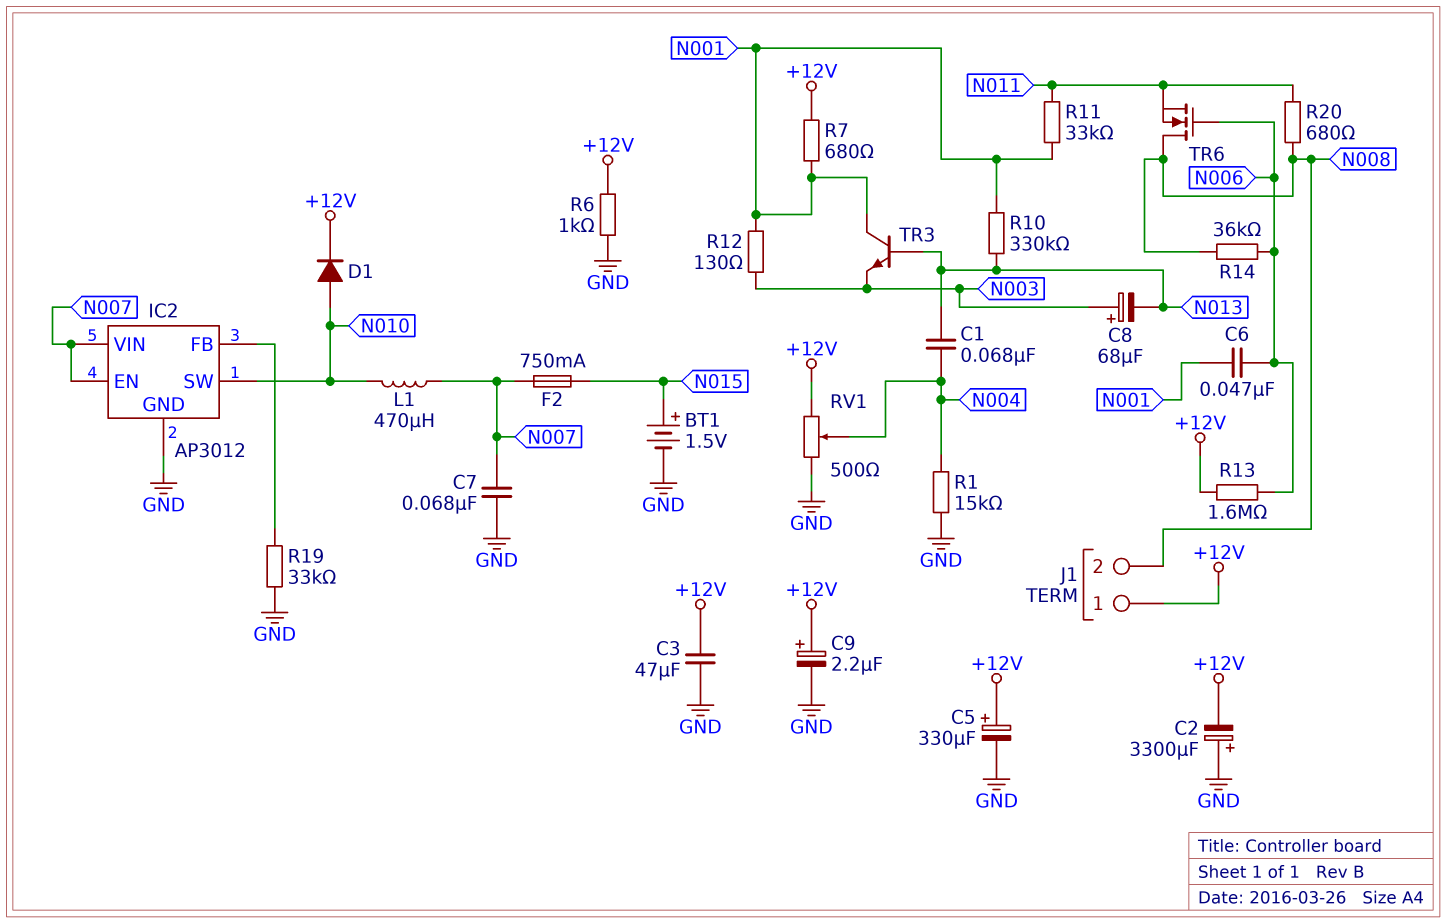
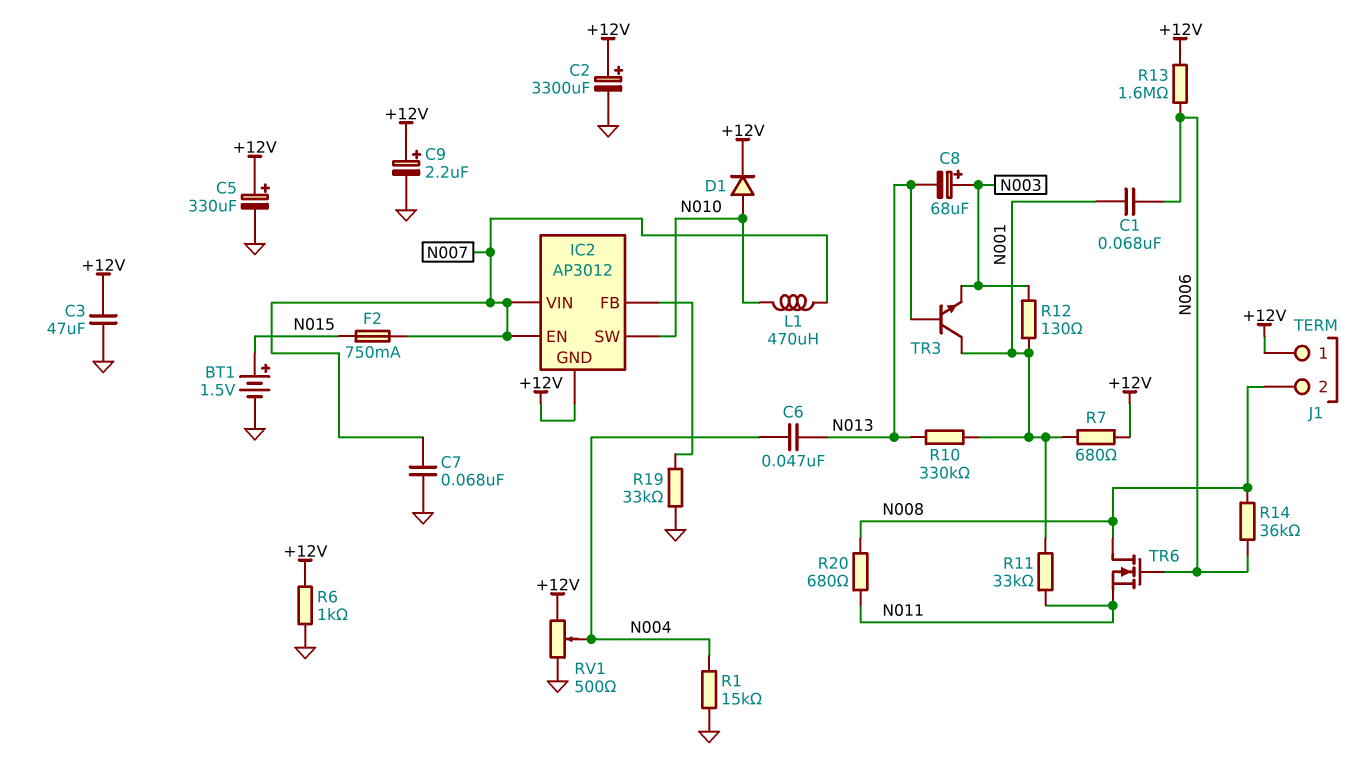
C1: 68nF (N004, N013) -> 68nF (N001, N006)
C2: 3300uF (plus GND, minus +12V) -> 3300uF (plus +12V, minus GND)
C6: 47nF (N001, N006) -> 47nF (N004, N013)
IC2 pin GND: GND -> +12V

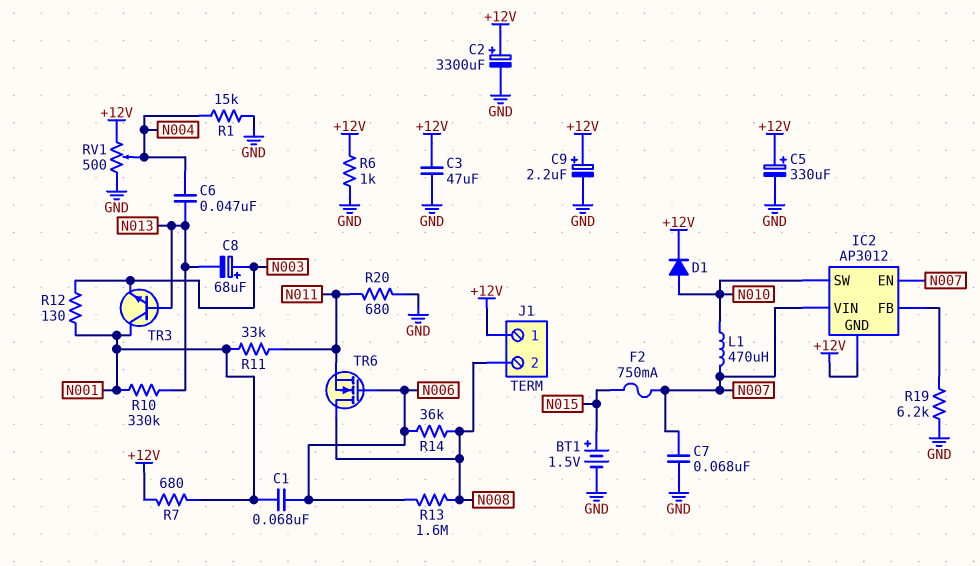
R13: 1.6M (+12V, N006) -> 1.6M (N006, N008)
R19: 33k (GND, IC2/FB) -> 6.2k (GND, IC2/FB)
R20: 680 (N008, N011) -> 680 (GND, N011)

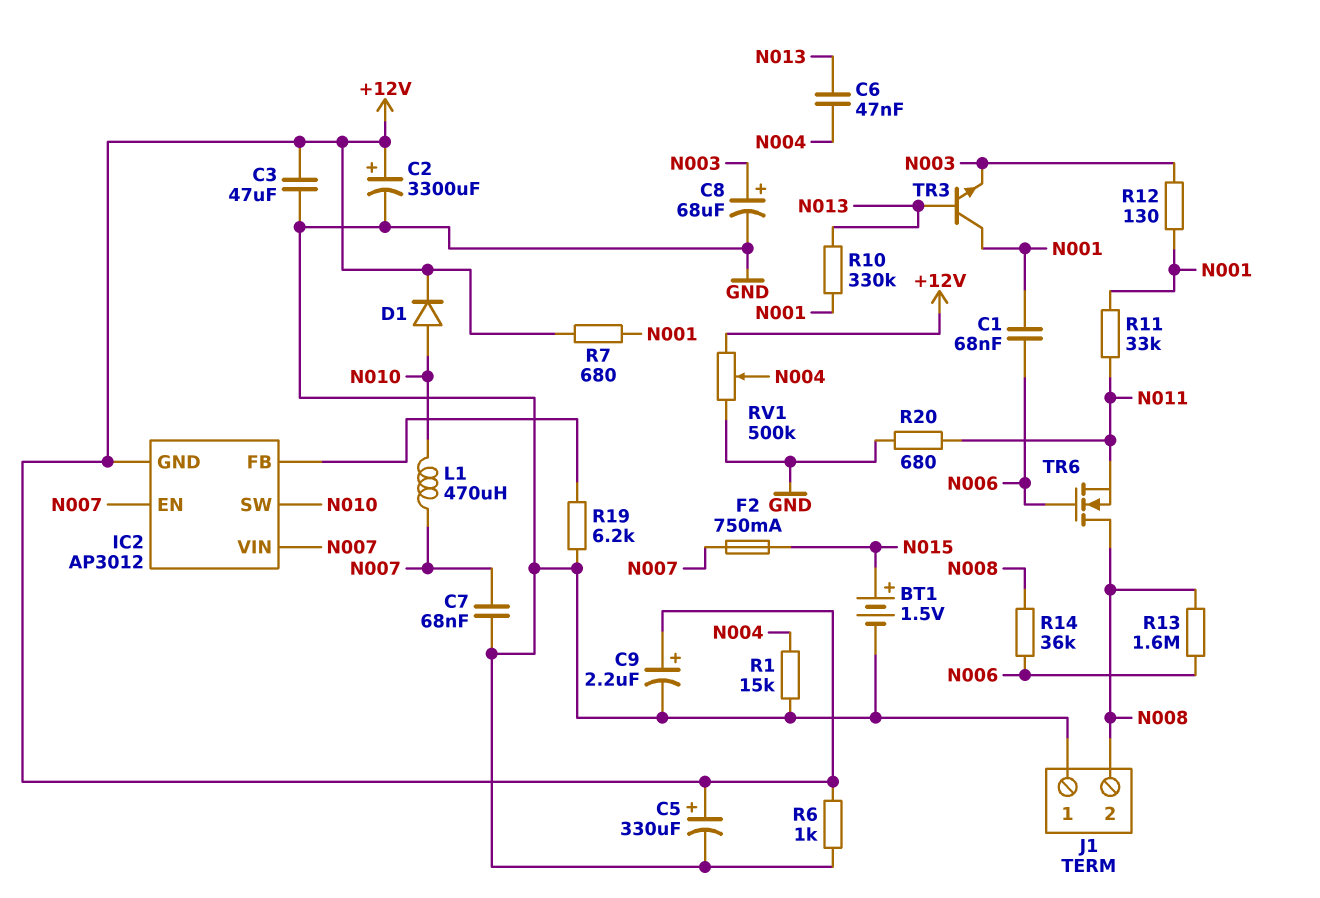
C8: 68uF (plus N003, minus N013) -> 68uF (plus N003, minus GND)
J1 pin 1: +12V -> GND
RV1: 500 (+12V, GND, wiper N004) -> 500k (+12V, GND, wiper N004)

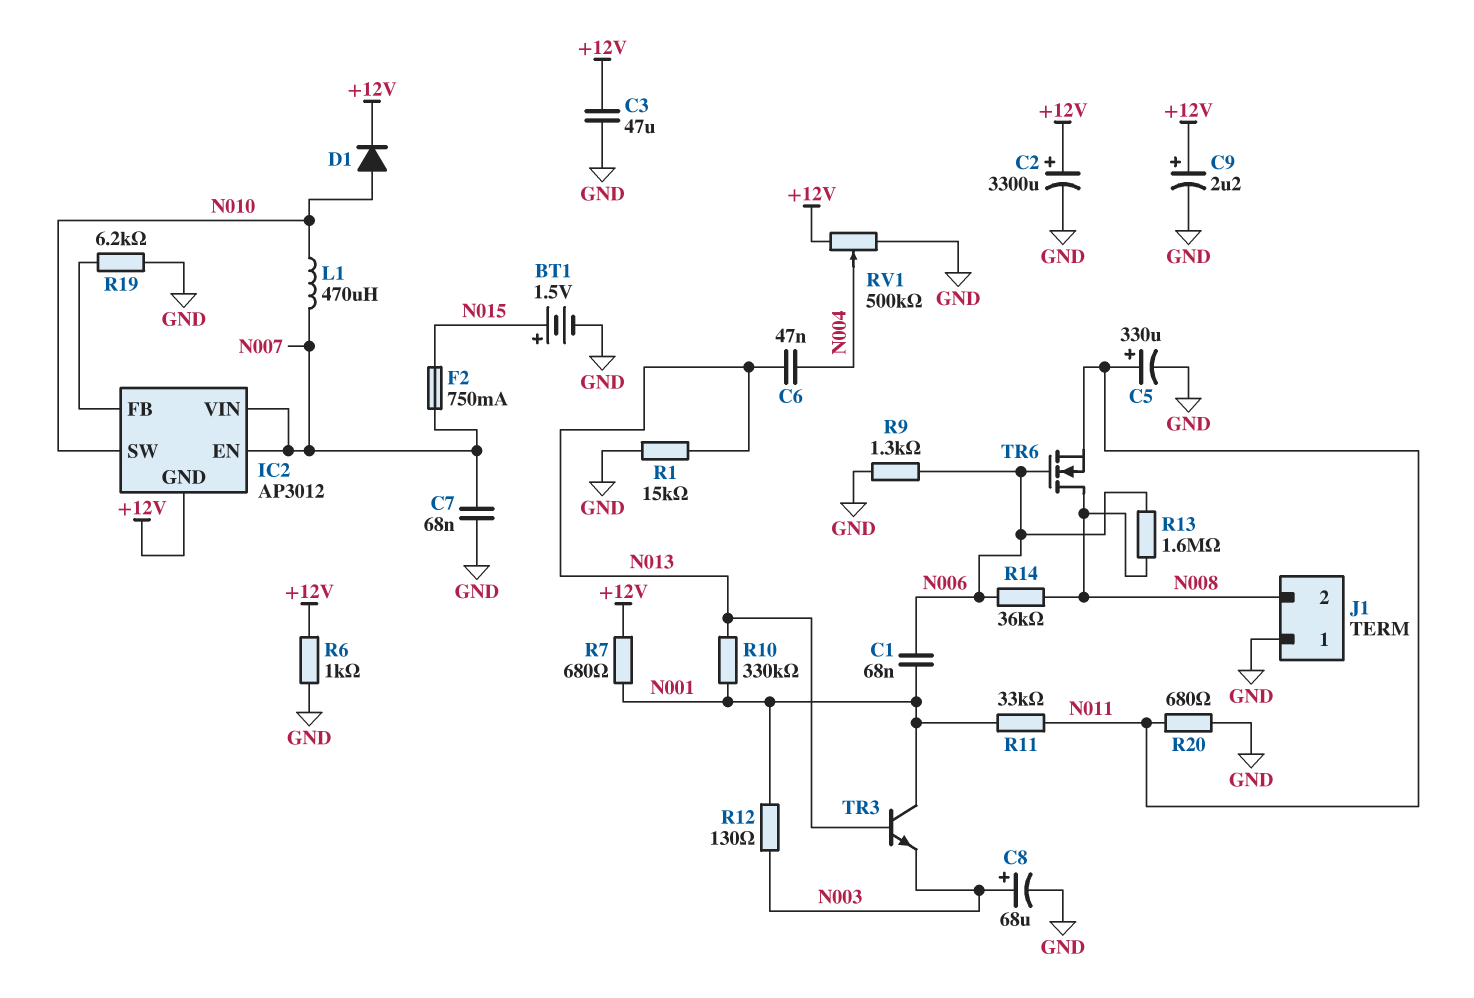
C5: 330uF (plus +12V, minus GND) -> 330uF (plus N011, minus GND)
R1: 15k (GND, N004) -> 15k (GND, N013)
R9: none -> 1.3k (GND, N006)

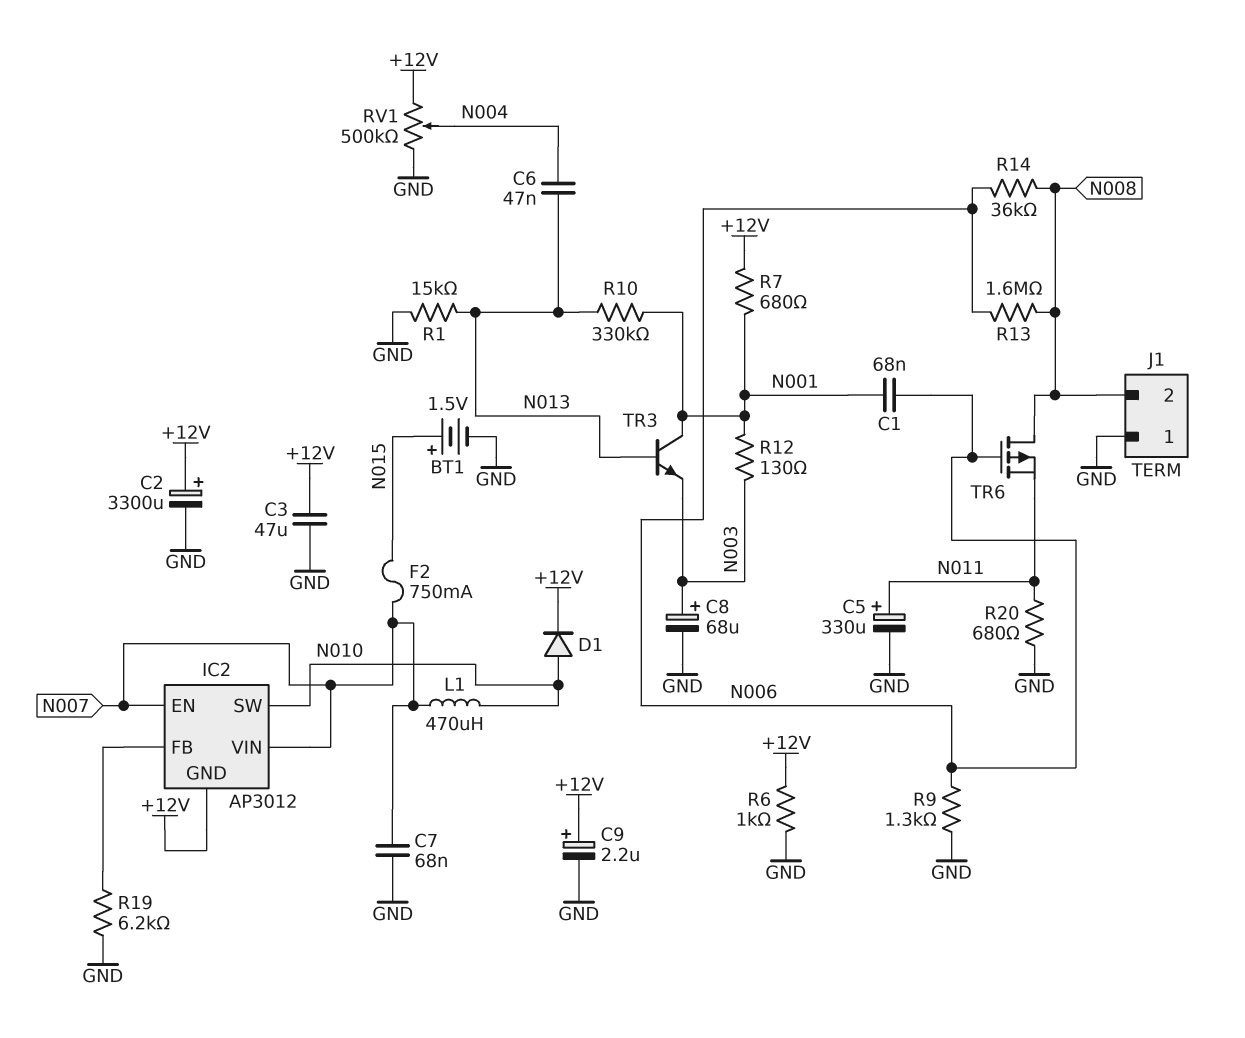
R11: 33k (N001, N011) -> none
TR6: NMOS (G N006, D N008, S N011) -> PMOS (G N006, D N008, S N011)

